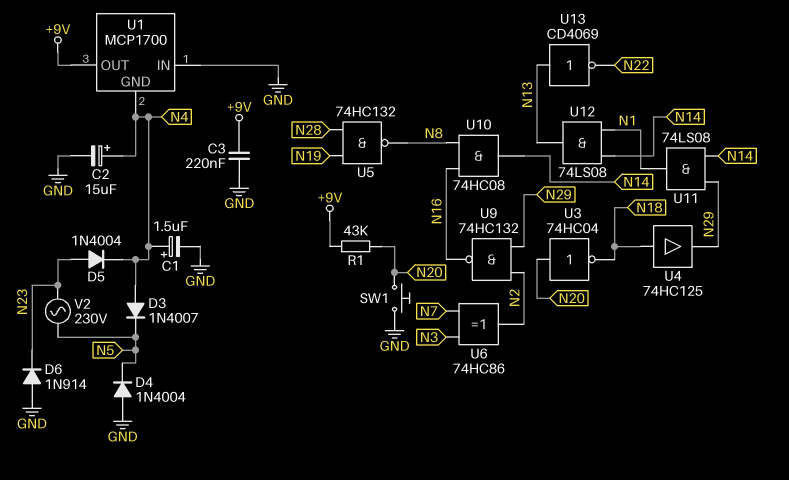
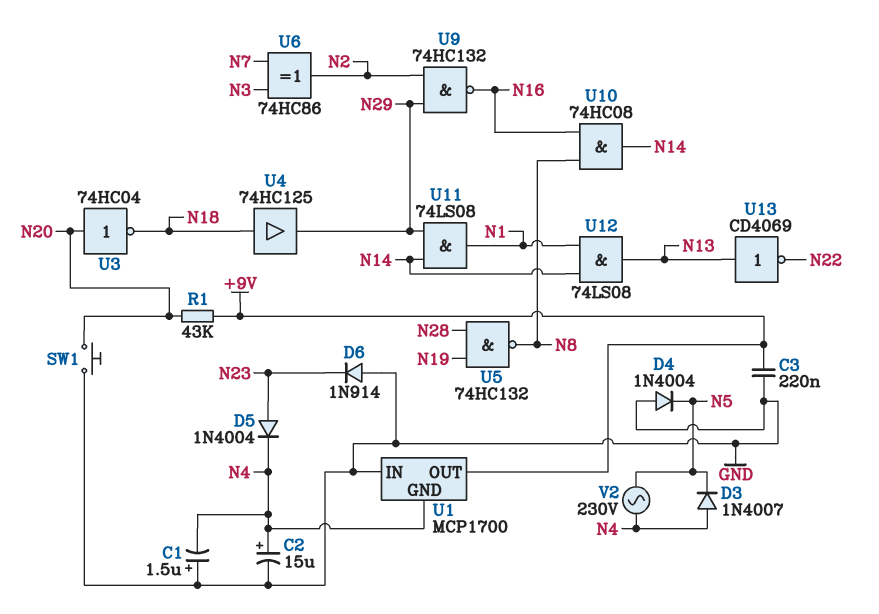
C1: 1.5uF (plus N4, minus GND) -> 1.5uF (plus GND, minus N4)
V2: AC 230V (N5, N23) -> AC 230V (N4, N5)

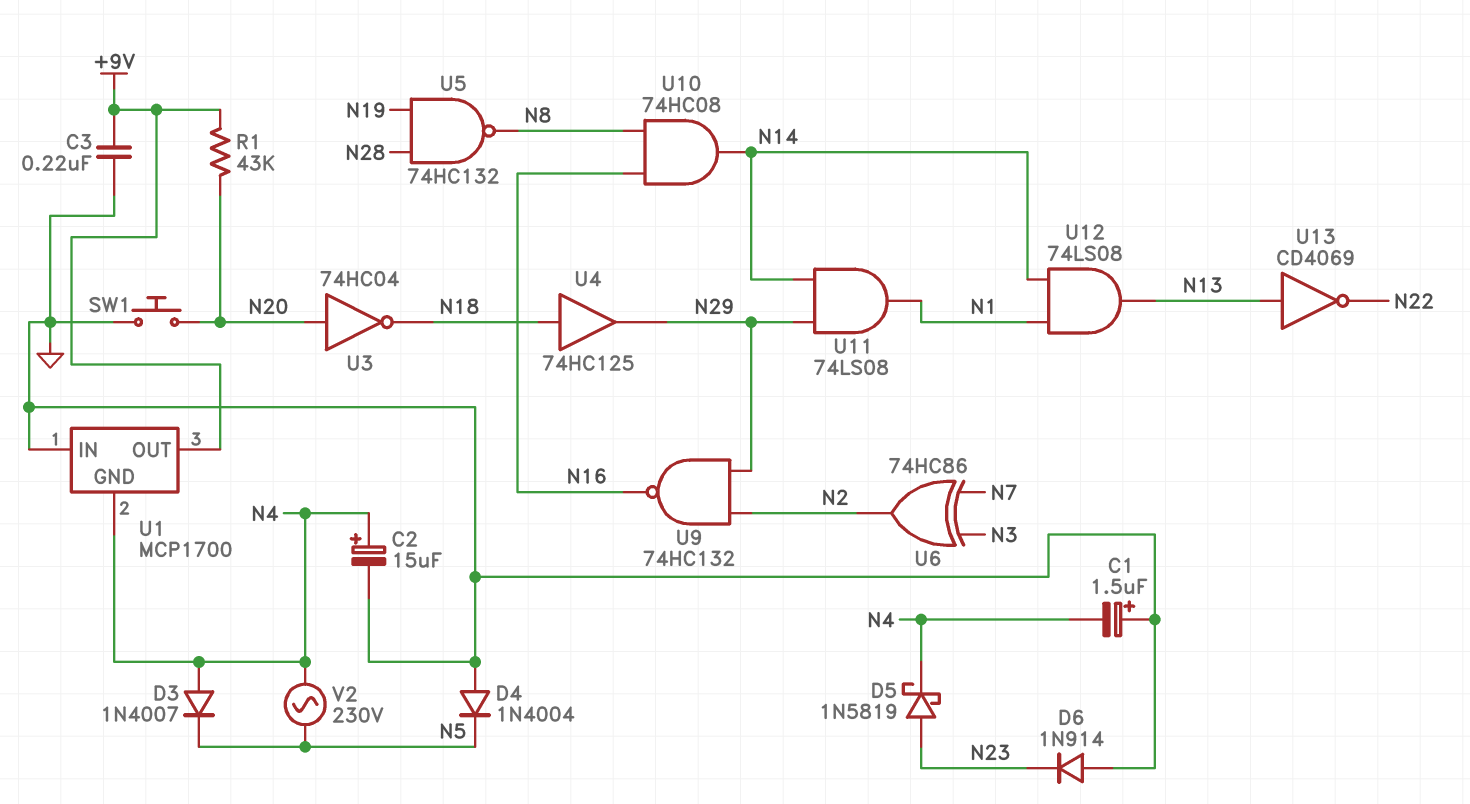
D5: diode 1N4004 (A N23, K N4) -> schottky 1N5819 (A N23, K N4)

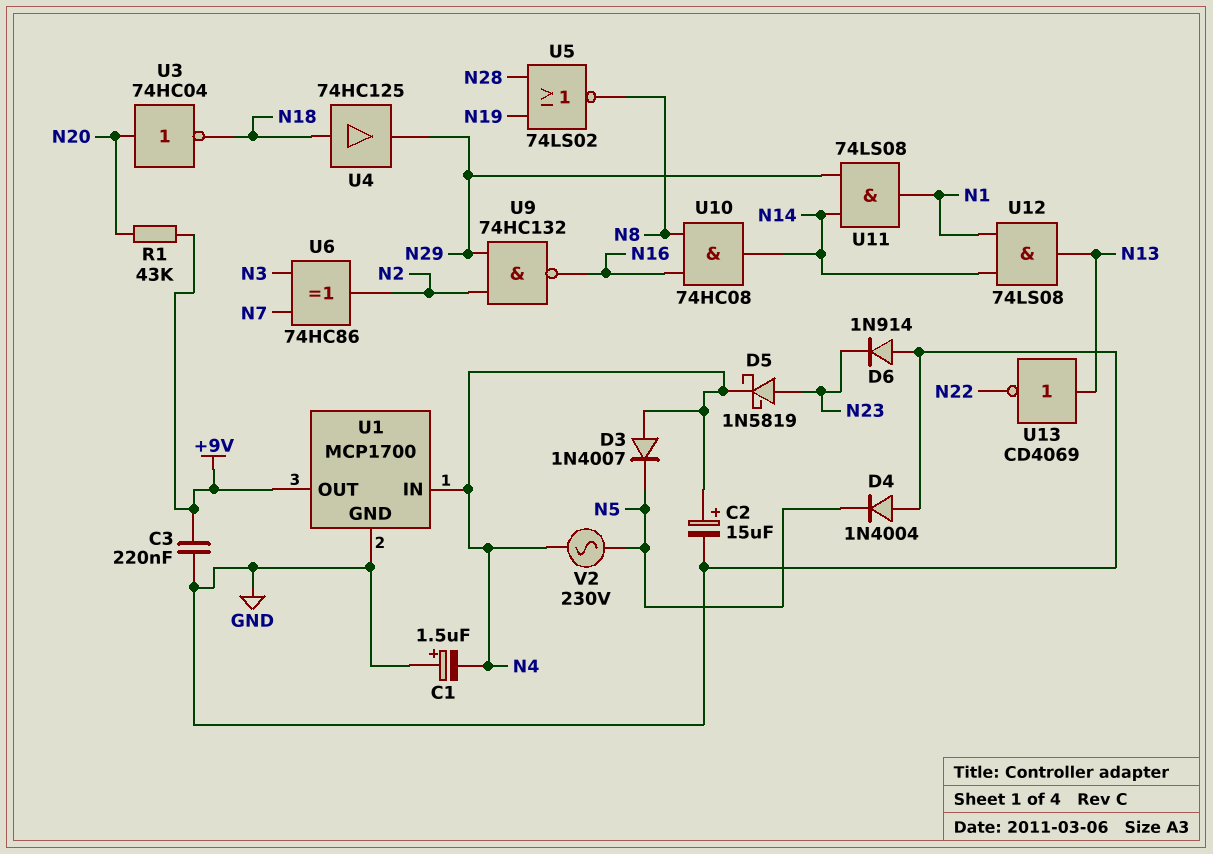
SW1: button (GND, N20) -> none
U1 pin GND: N4 -> GND
U1 pin IN: GND -> N4
U5: NAND 74HC132 (in N19, in N28, out N8) -> NOR 74LS02 (in N19, in N28, out N8)

